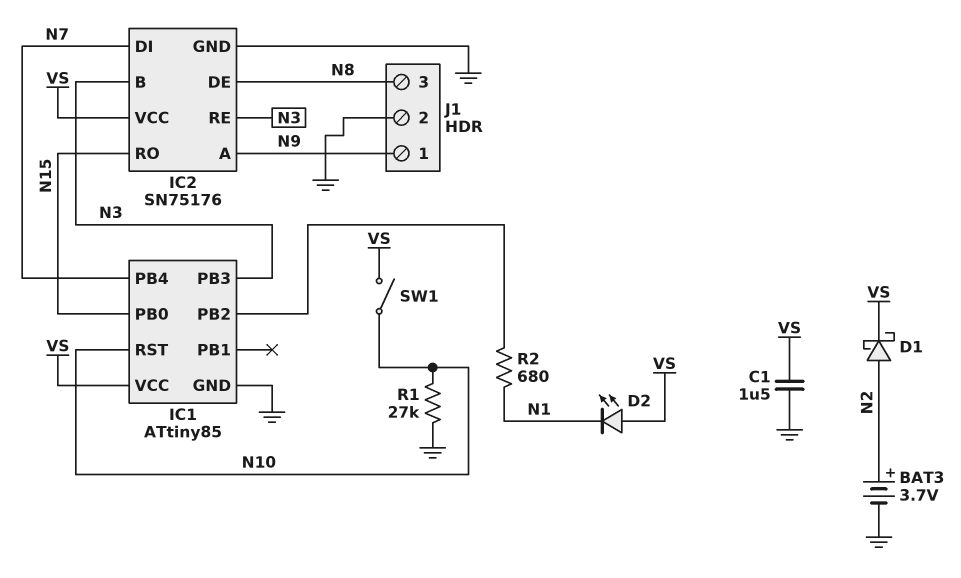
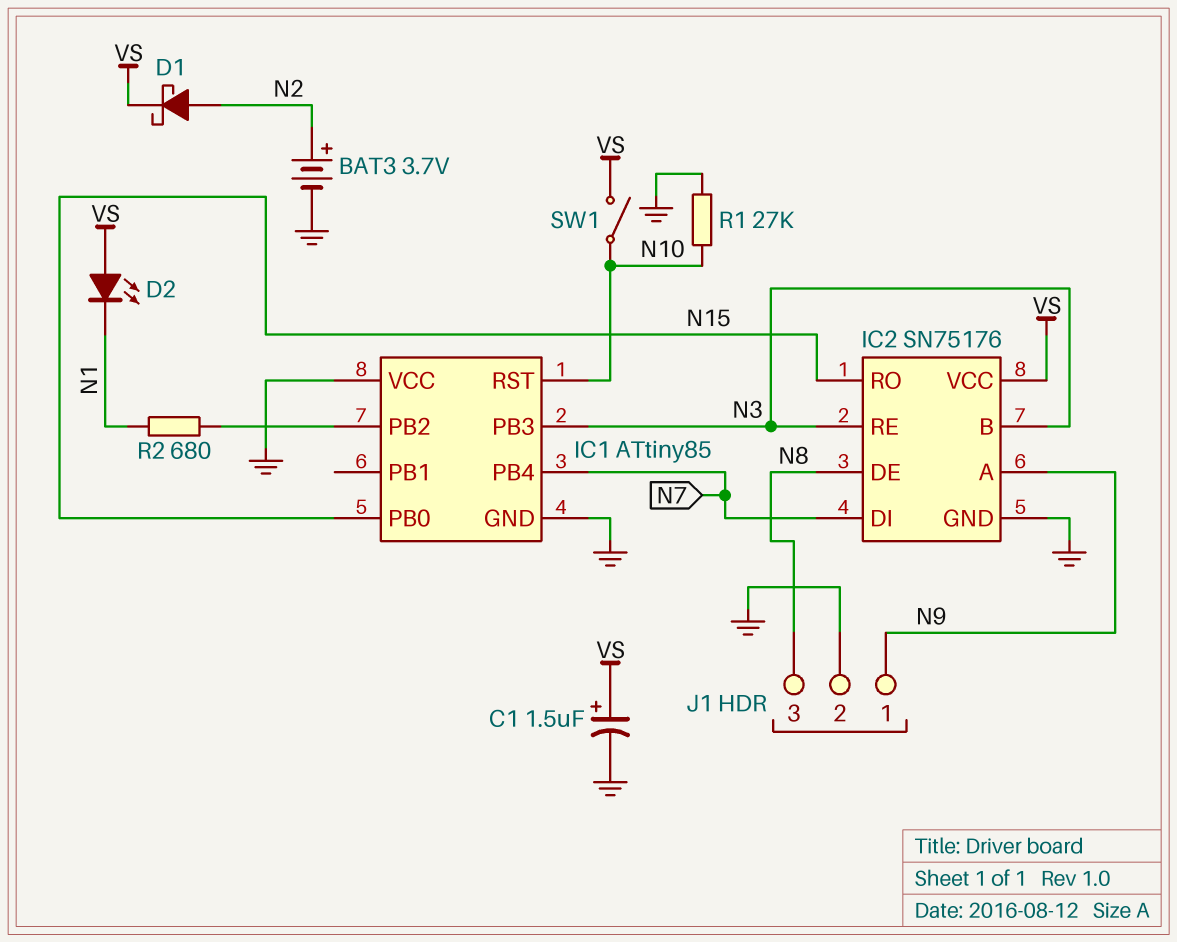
C1: 1.5uF (GND, VS) -> 1.5uF (plus VS, minus GND)
IC1 pin VCC: VS -> GND

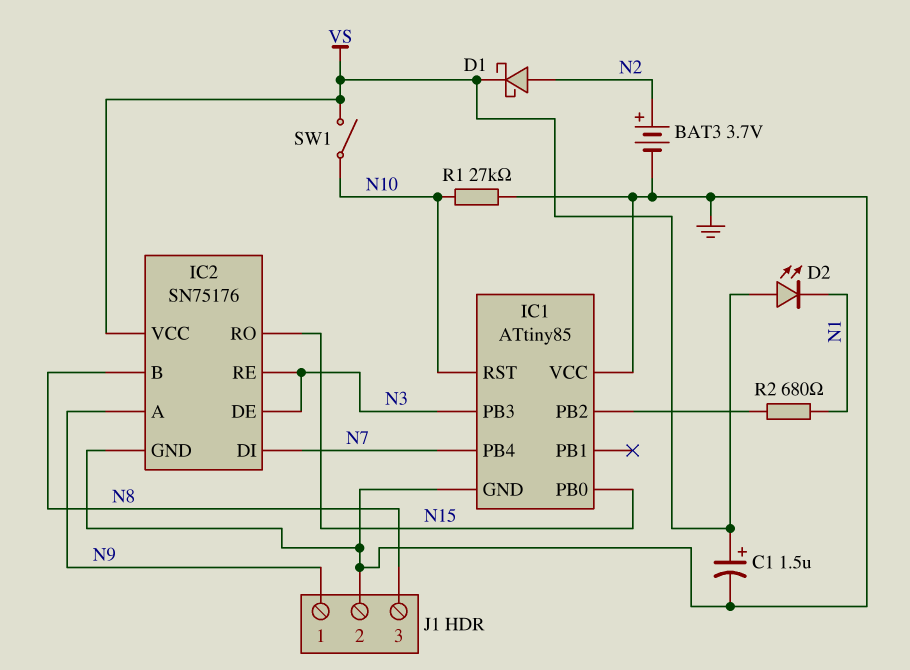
IC2 pin B: N3 -> N8
IC2 pin DE: N8 -> N3

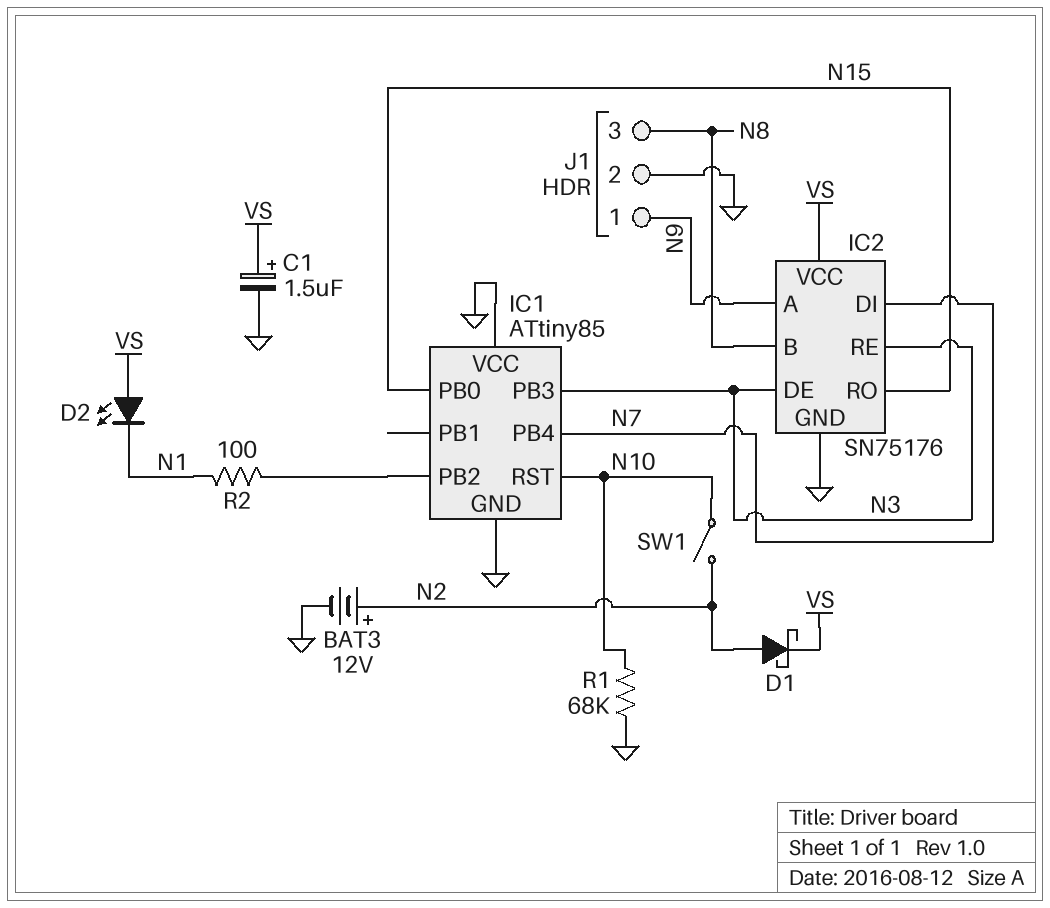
BAT3: 3.7V (plus N2, minus GND) -> 12V (plus N2, minus GND)
R1: 27k (GND, N10) -> 68k (GND, N10)
R2: 680 (IC1/PB2, N1) -> 100 (IC1/PB2, N1)
SW1: switch (N10, VS) -> switch (N2, N10)

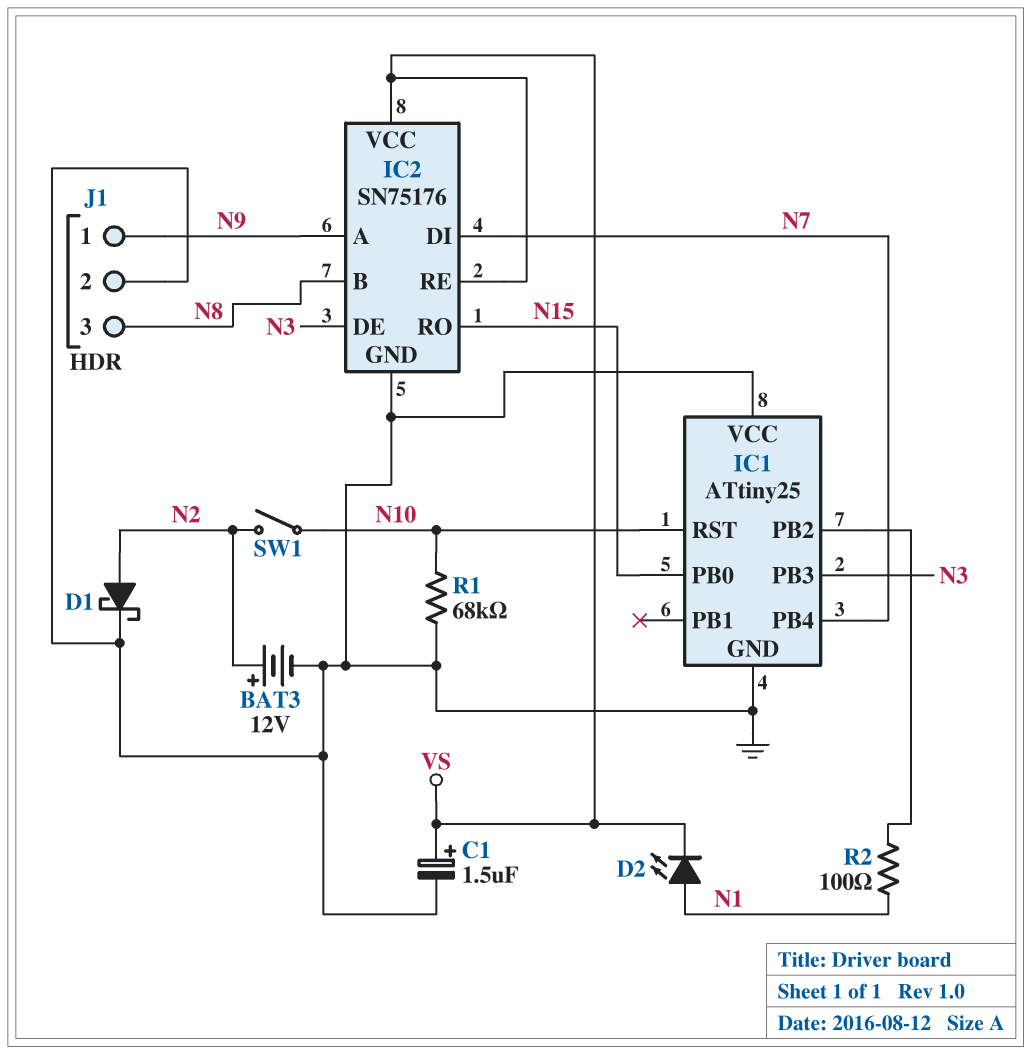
D1: schottky (A N2, K VS) -> schottky (A N2, K GND)
D2: LED (A VS, K N1) -> LED (A N1, K VS)
IC1: ATtiny85 -> ATtiny25
IC2 pin RE: N3 -> VS

